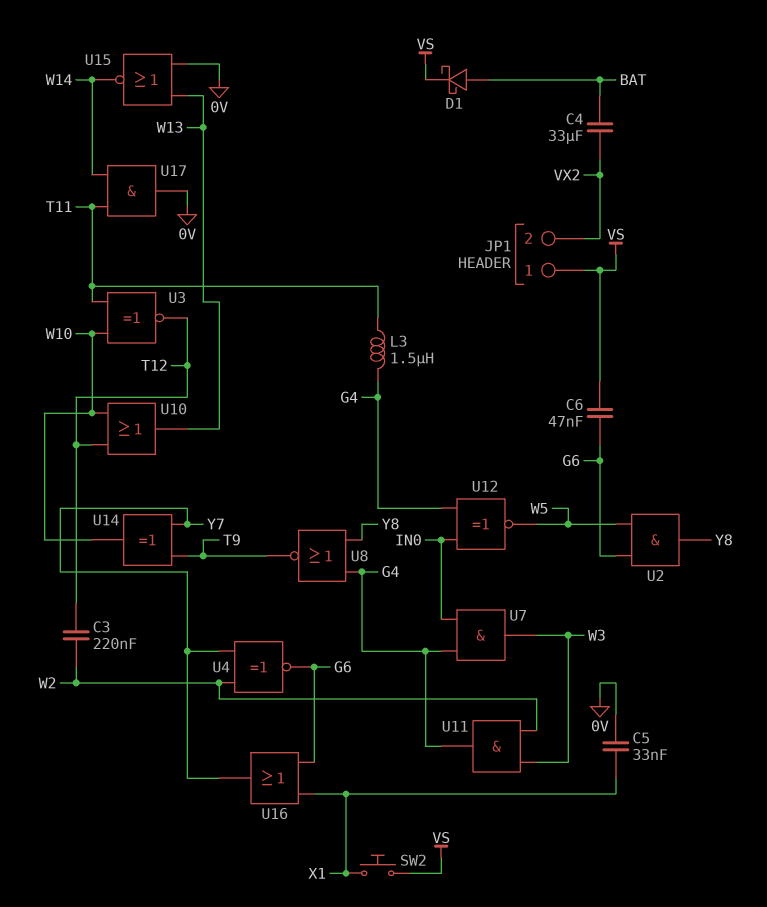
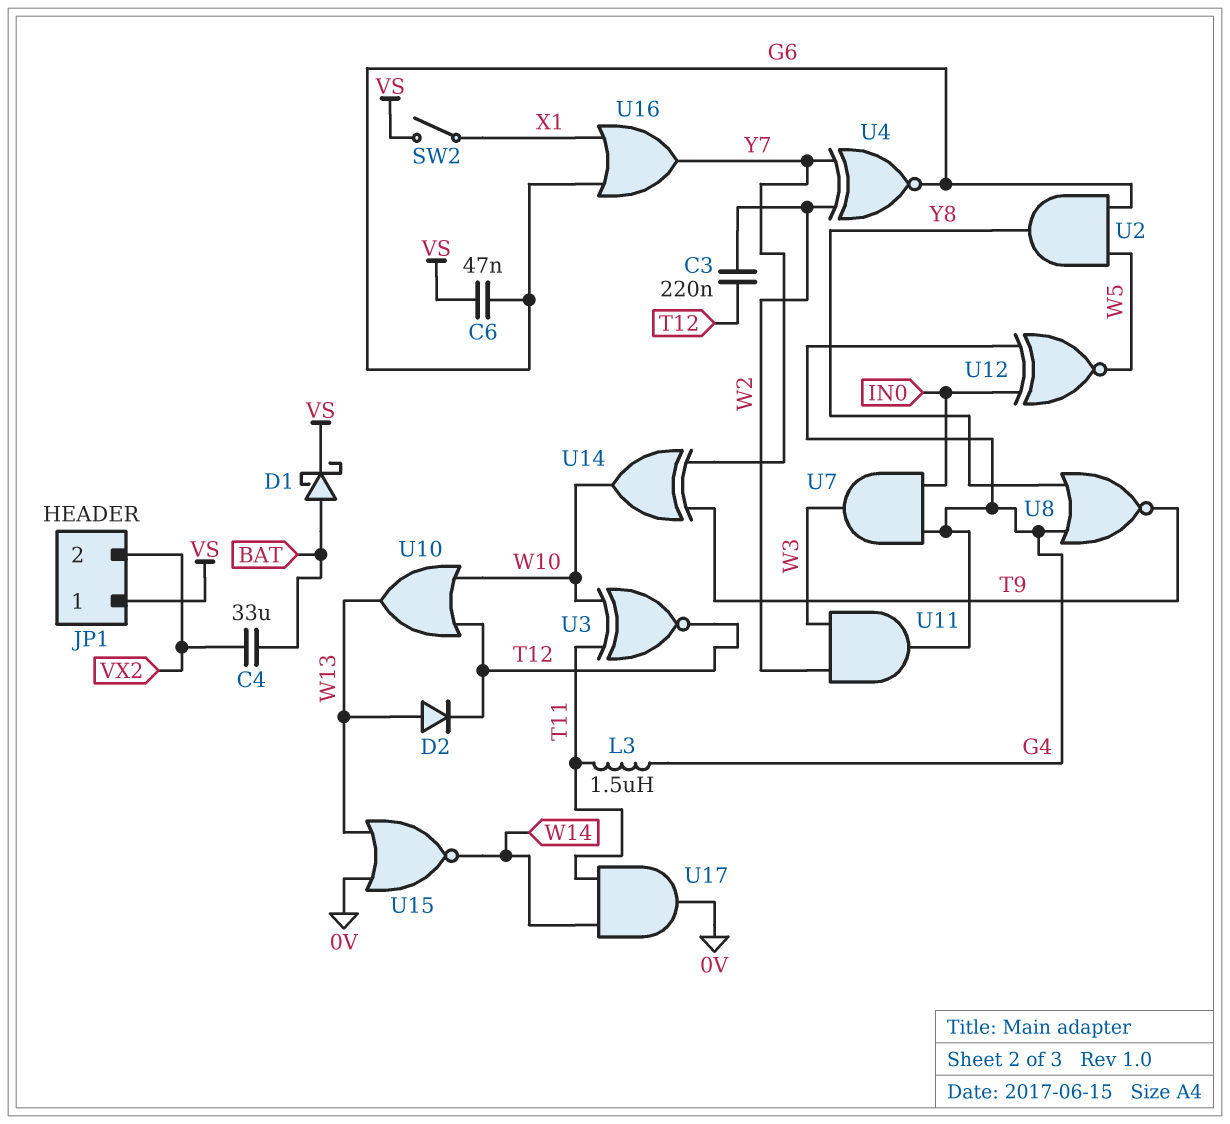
C5: 33nF (0V, X1) -> none
D2: none -> diode (A W13, K T12)
SW2: button (VS, X1) -> switch (VS, X1)

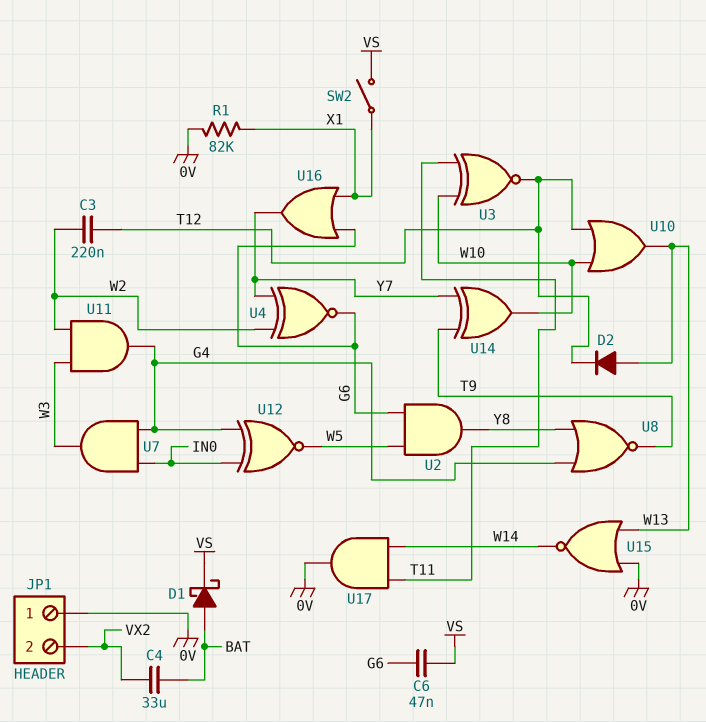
JP1 pin 1: VS -> 0V
L3: 1.5uH (G4, T11) -> none
R1: none -> 82k (0V, X1)

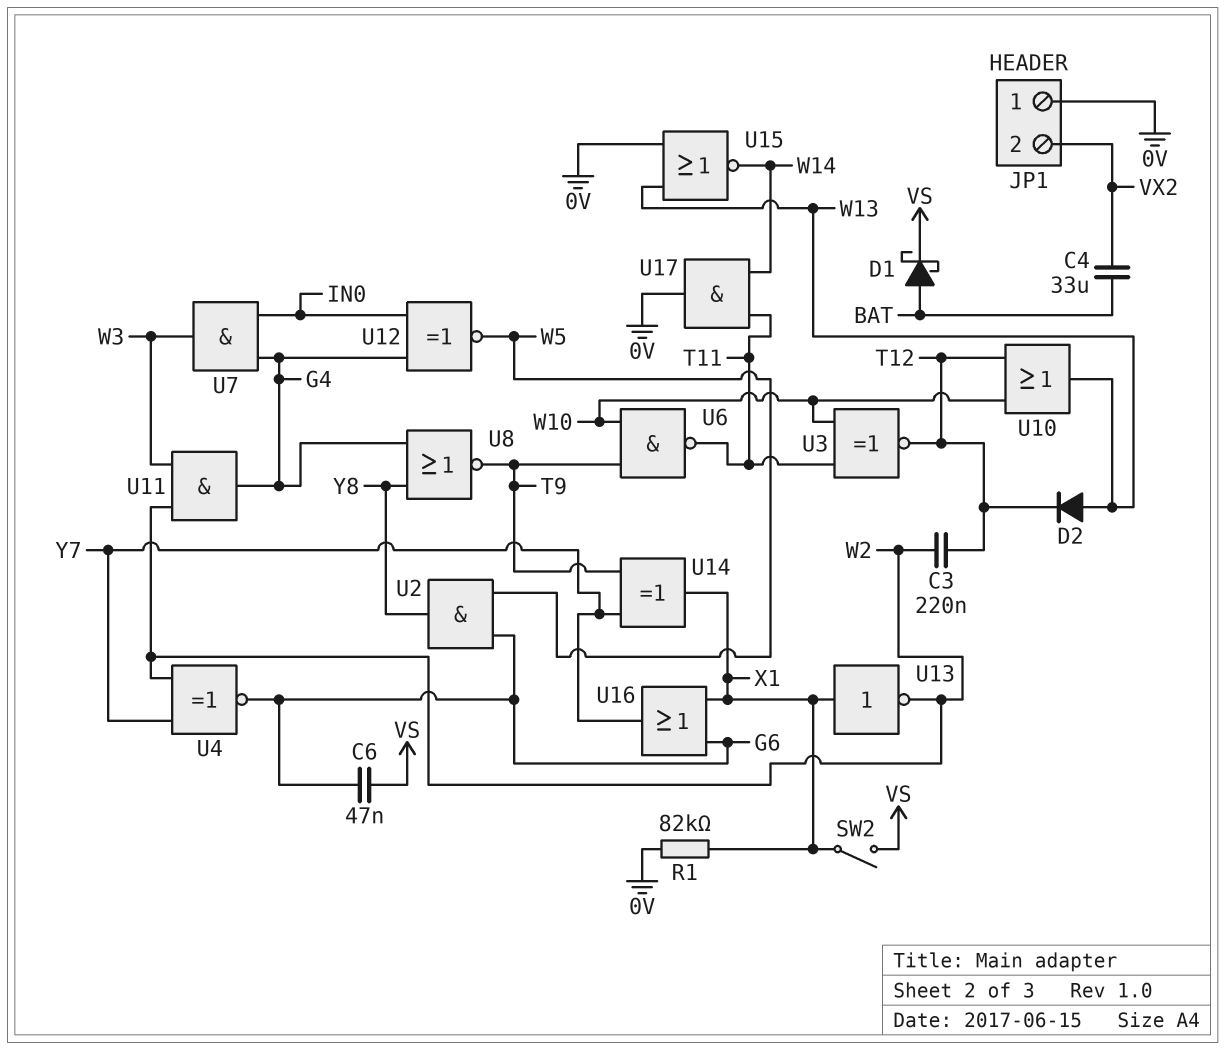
U6: none -> NAND (in T9, in W10, out T11)
U13: none -> NOT (in X1, out W2)
U14: XOR (in T9, in Y7, out W10) -> XOR (in T9, in Y7, out X1)

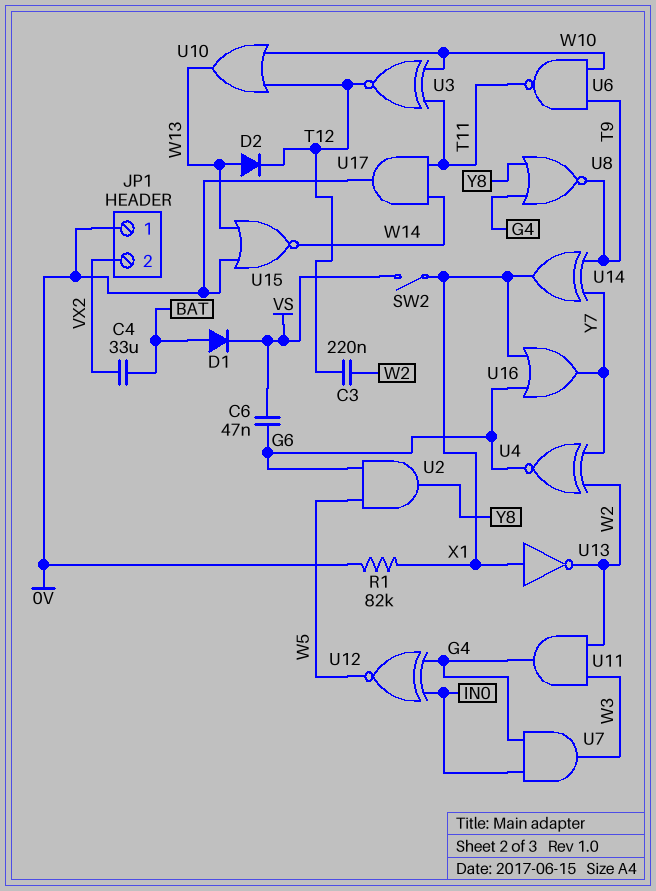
D1: schottky (A BAT, K VS) -> diode (A BAT, K VS)

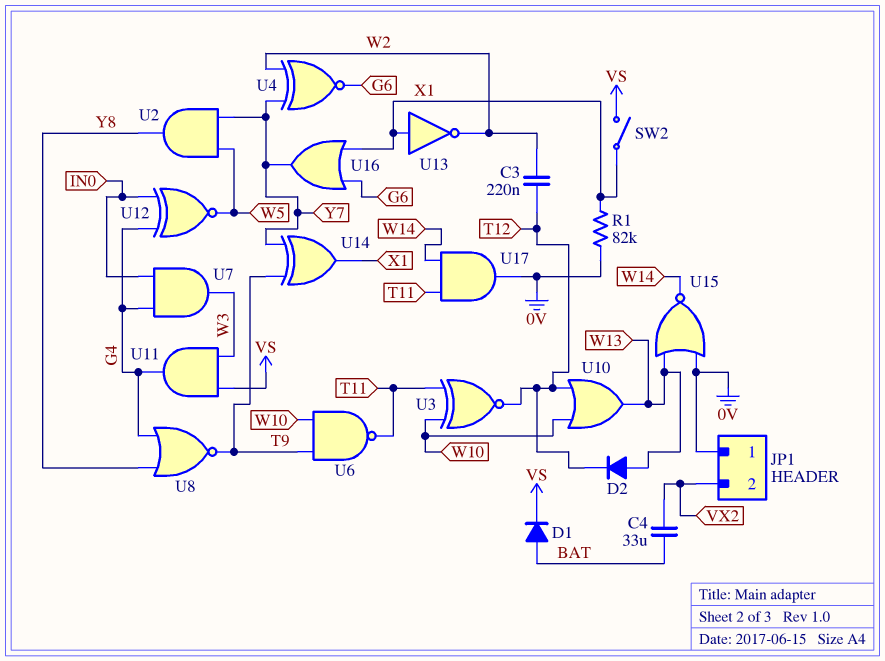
C6: 47nF (G6, VS) -> none
U2: AND (in G6, in W5, out Y8) -> AND (in W5, in Y7, out Y8)
U11: AND (in W2, in W3, out G4) -> AND (in VS, in W3, out G4)

